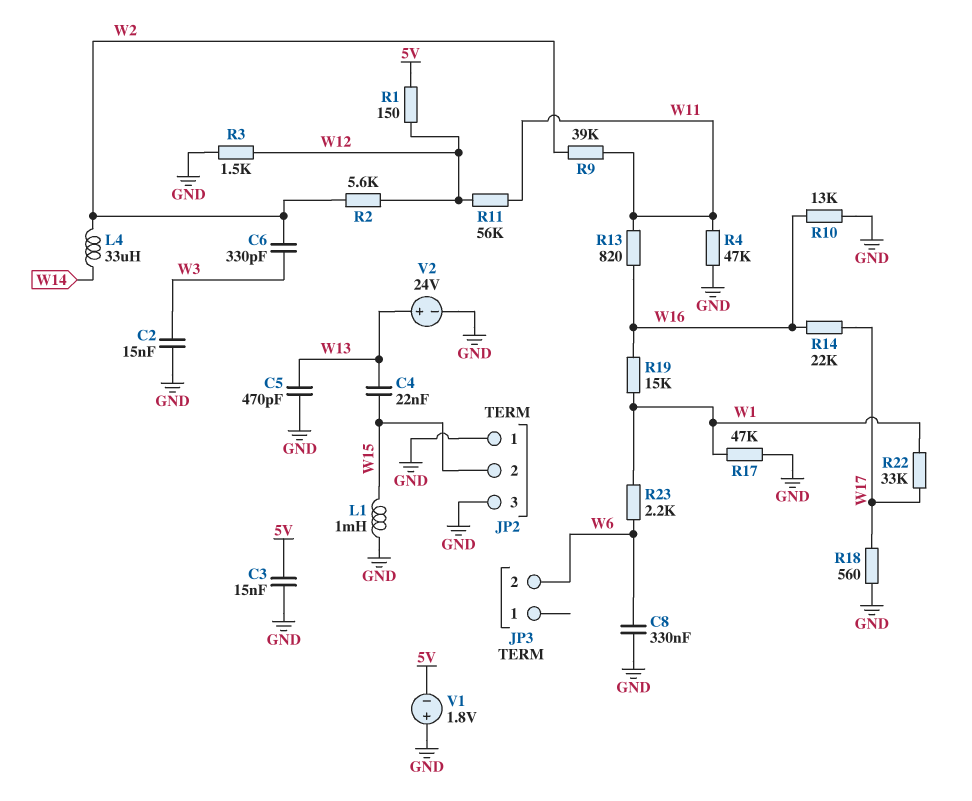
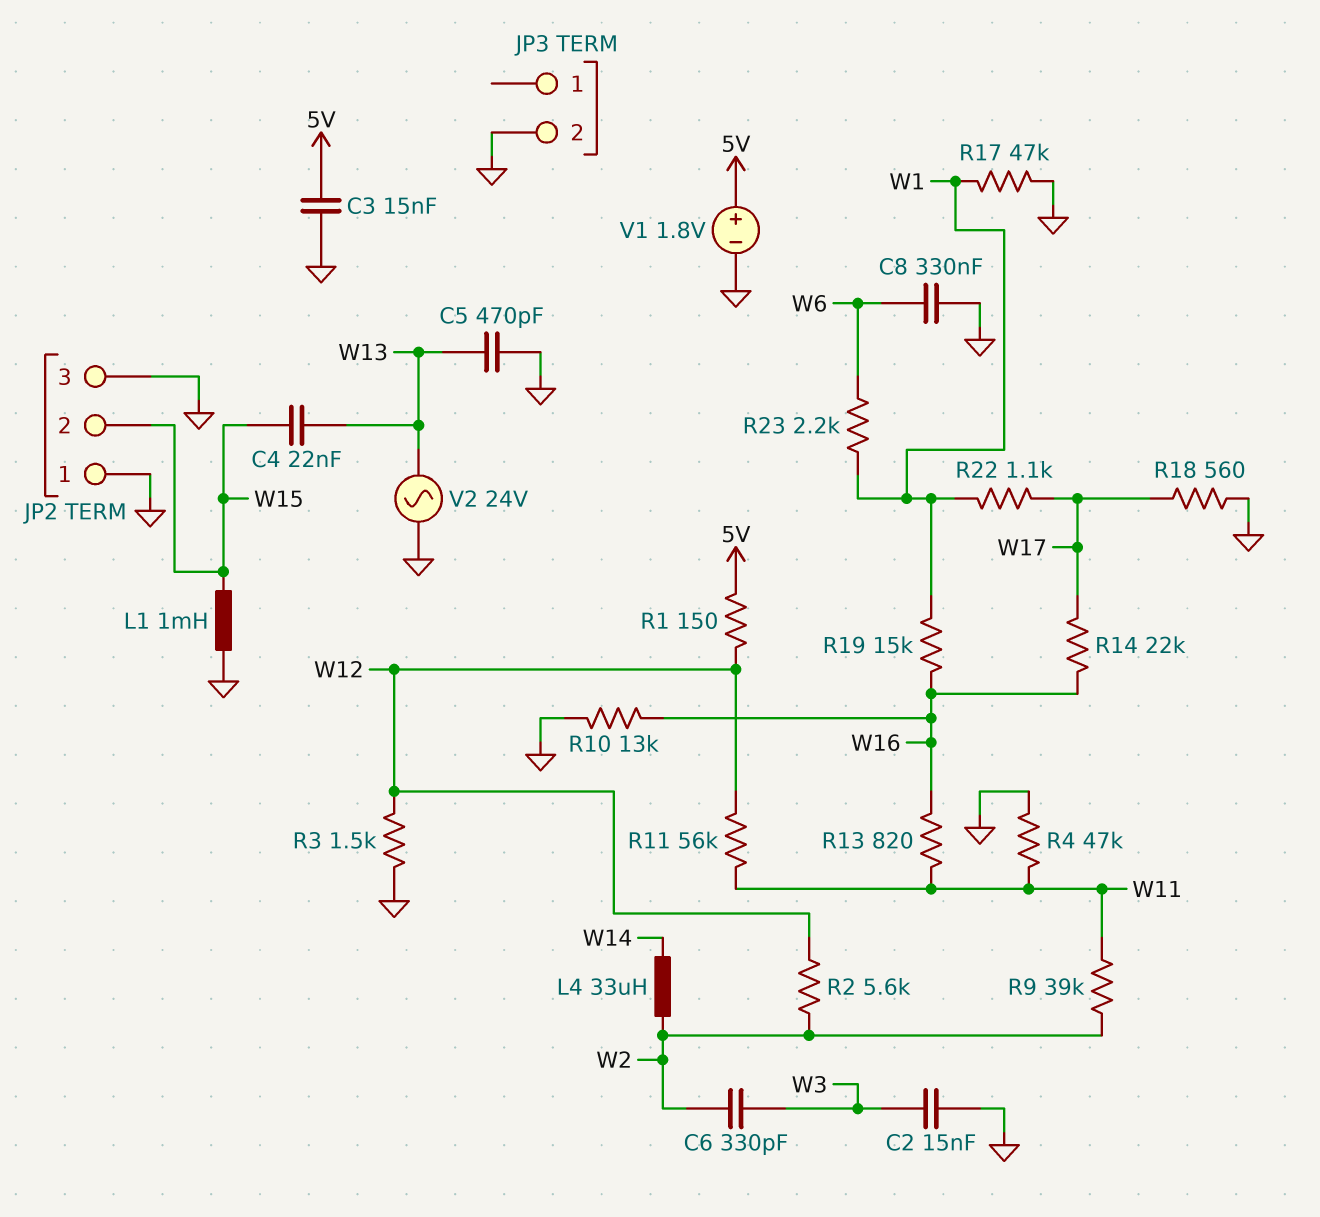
JP3 pin 2: W6 -> GND
R22: 33k (W1, W17) -> 1.1k (W1, W17)
V1: 1.8V (plus GND, minus 5V) -> 1.8V (plus 5V, minus GND)
V2: 24V (plus W13, minus GND) -> AC 24V (GND, W13)

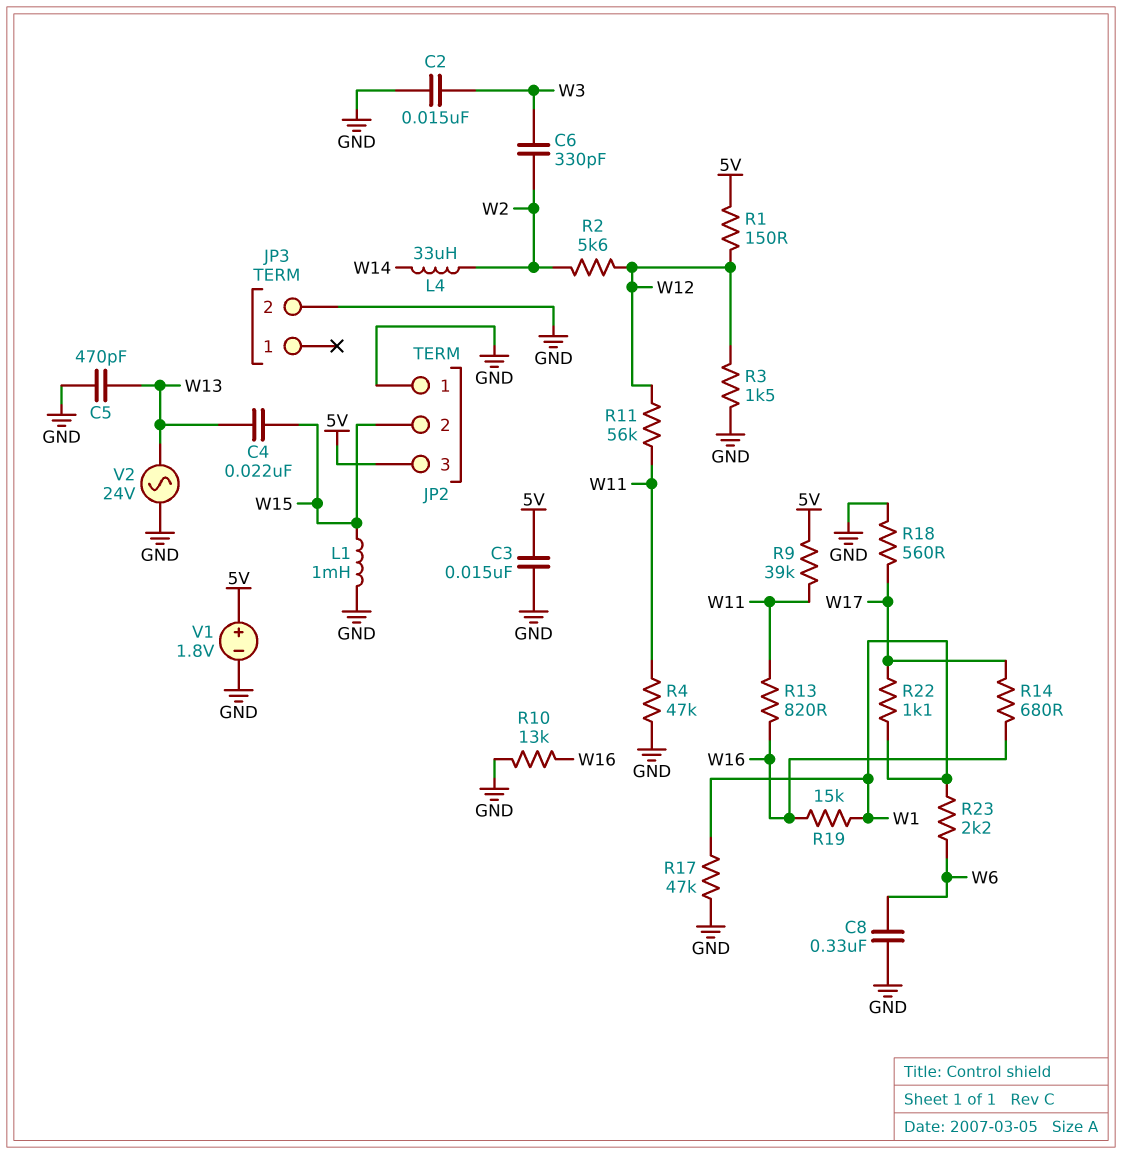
JP2 pin 3: GND -> 5V
R9: 39k (W2, W11) -> 39k (5V, W11)
R14: 22k (W16, W17) -> 680 (W16, W17)

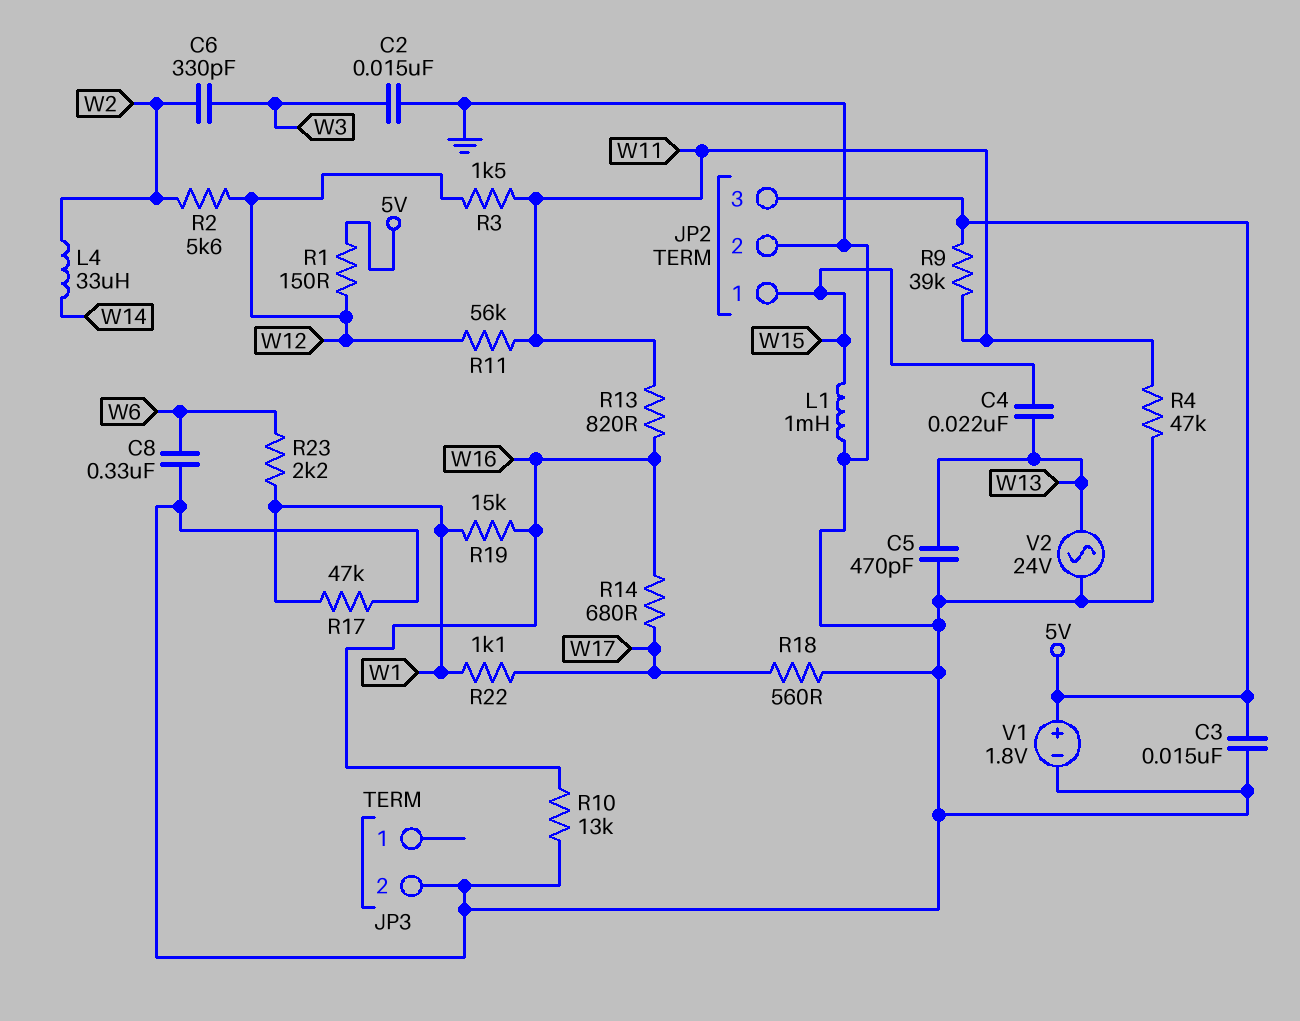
JP2 pin 1: GND -> W15
JP2 pin 2: W15 -> GND
R3: 1.5k (GND, W12) -> 1.5k (W11, W12)

